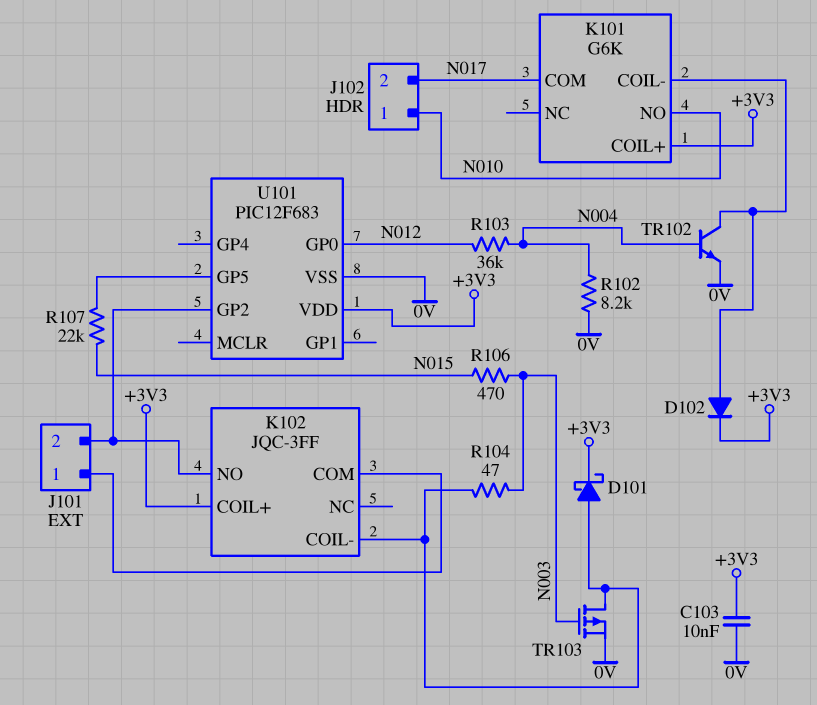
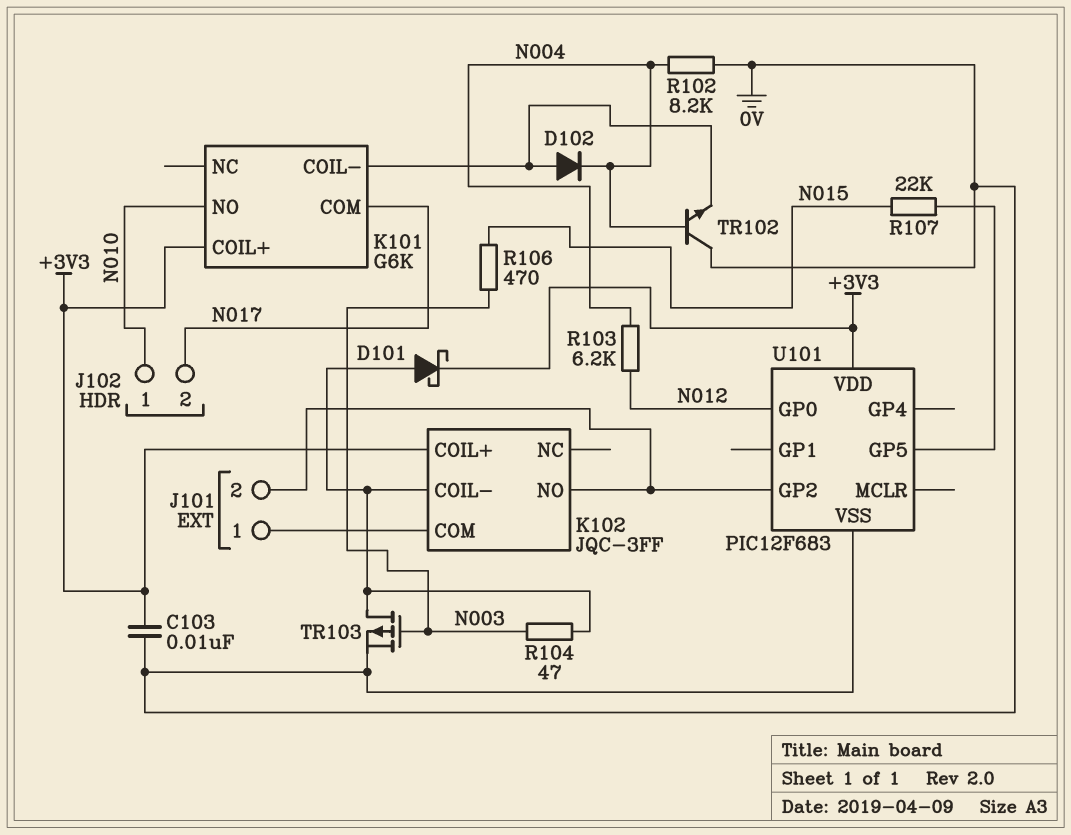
D102: diode (A K101/COIL-, K +3V3) -> diode (A K101/COIL-, K N004)
R103: 36k (N004, N012) -> 6.2k (N004, N012)
TR102: NPN (B N004, C K101/COIL-, E 0V) -> NPN (B N004, C 0V, E K101/COIL-)

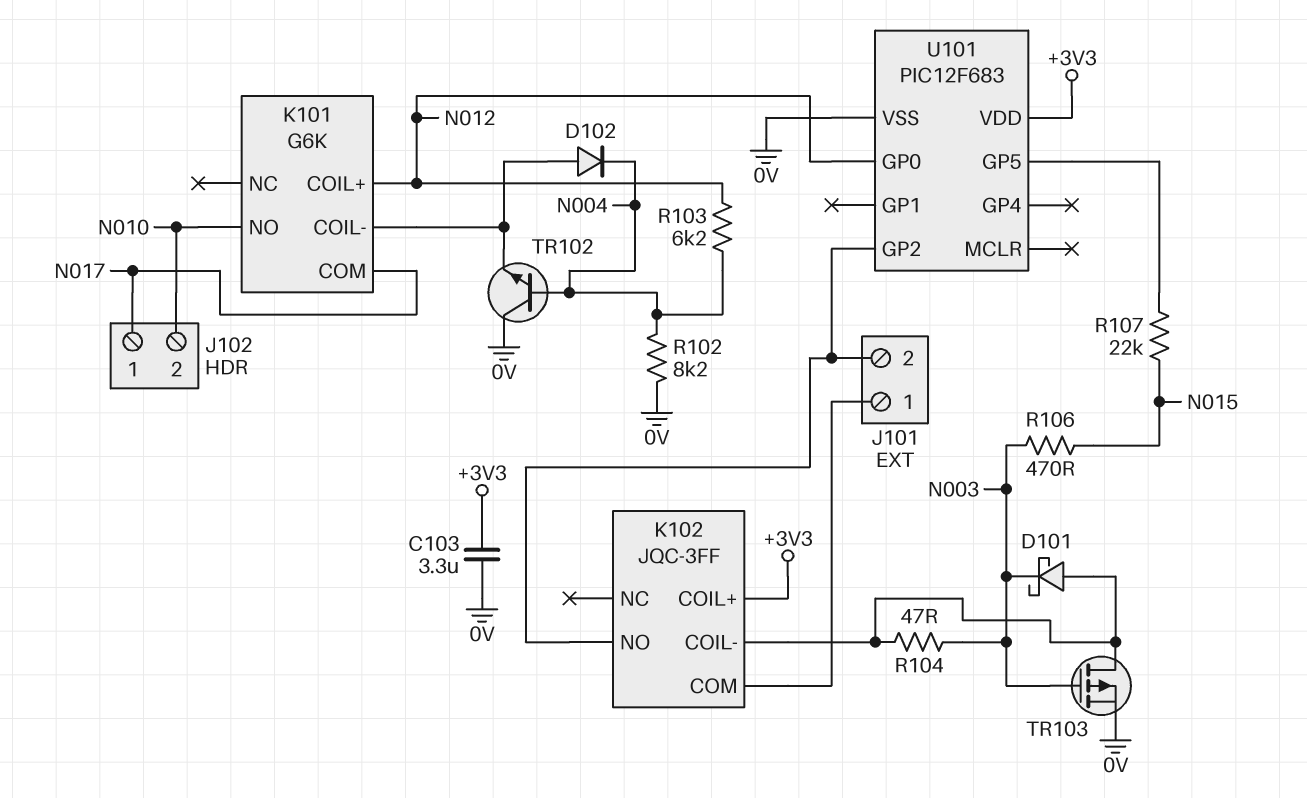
C103: 10nF (+3V3, 0V) -> 3.3uF (+3V3, 0V)
D101: schottky (A K102/COIL-, K +3V3) -> schottky (A K102/COIL-, K N003)
J102 pin 1: N010 -> N017
J102 pin 2: N017 -> N010
K101 pin COIL+: +3V3 -> N012

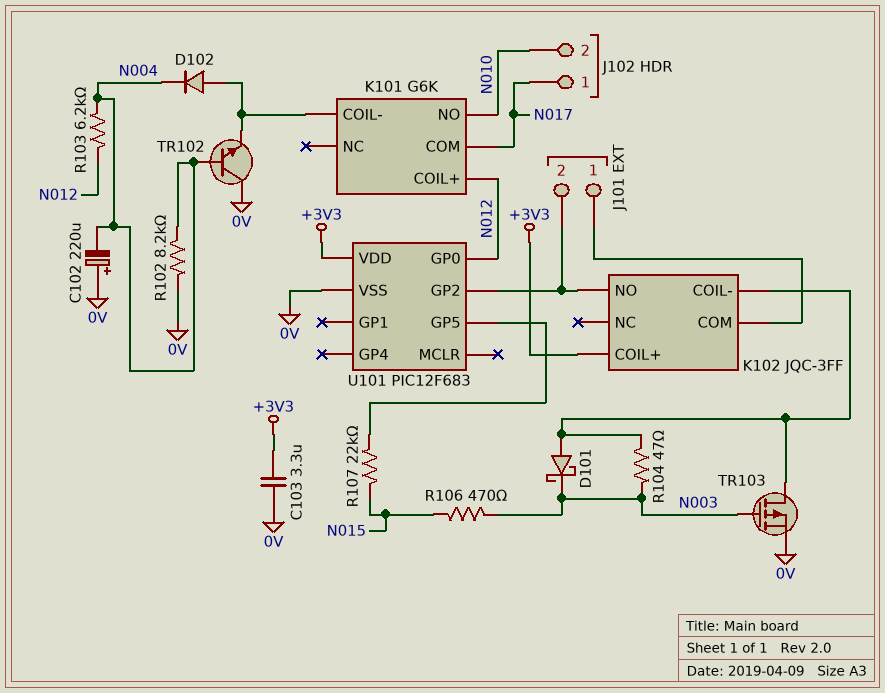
C102: none -> 220uF (plus 0V, minus N004)

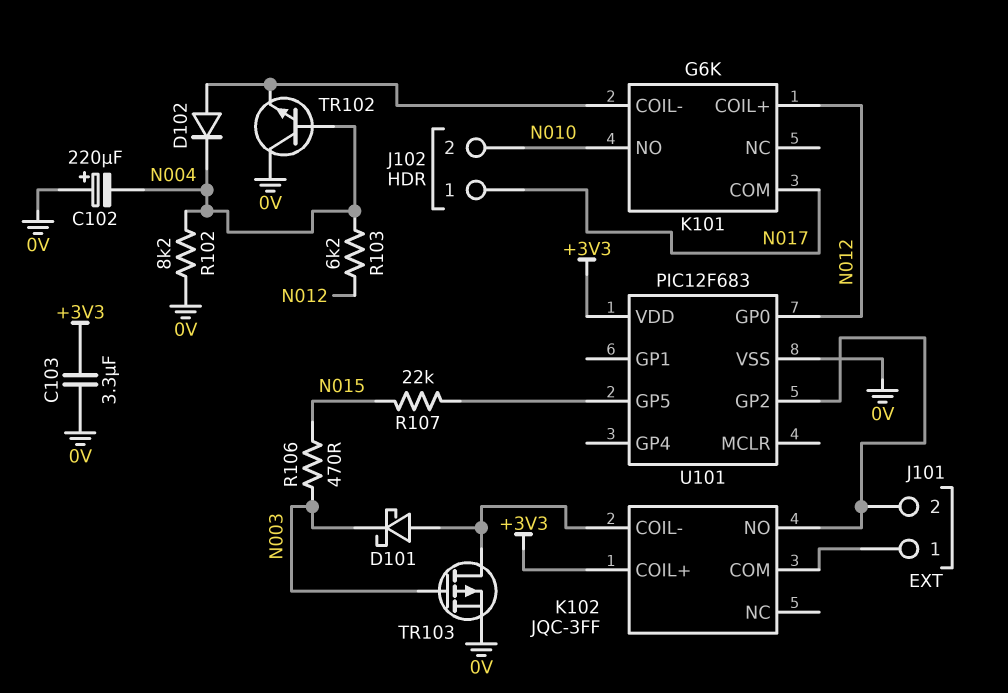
R104: 47 (K102/COIL-, N003) -> none

